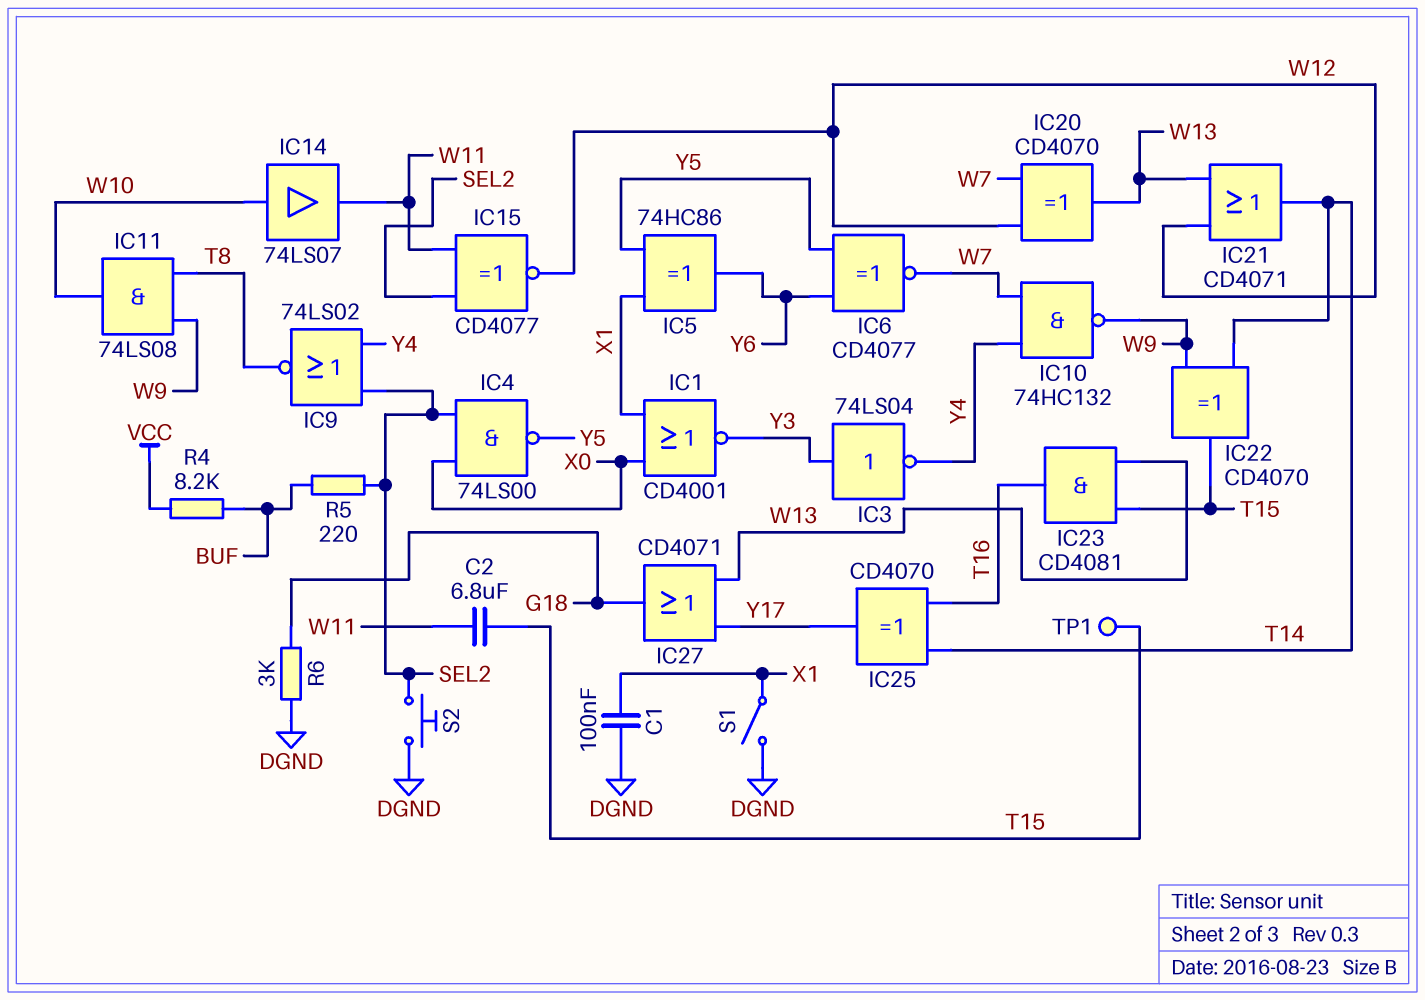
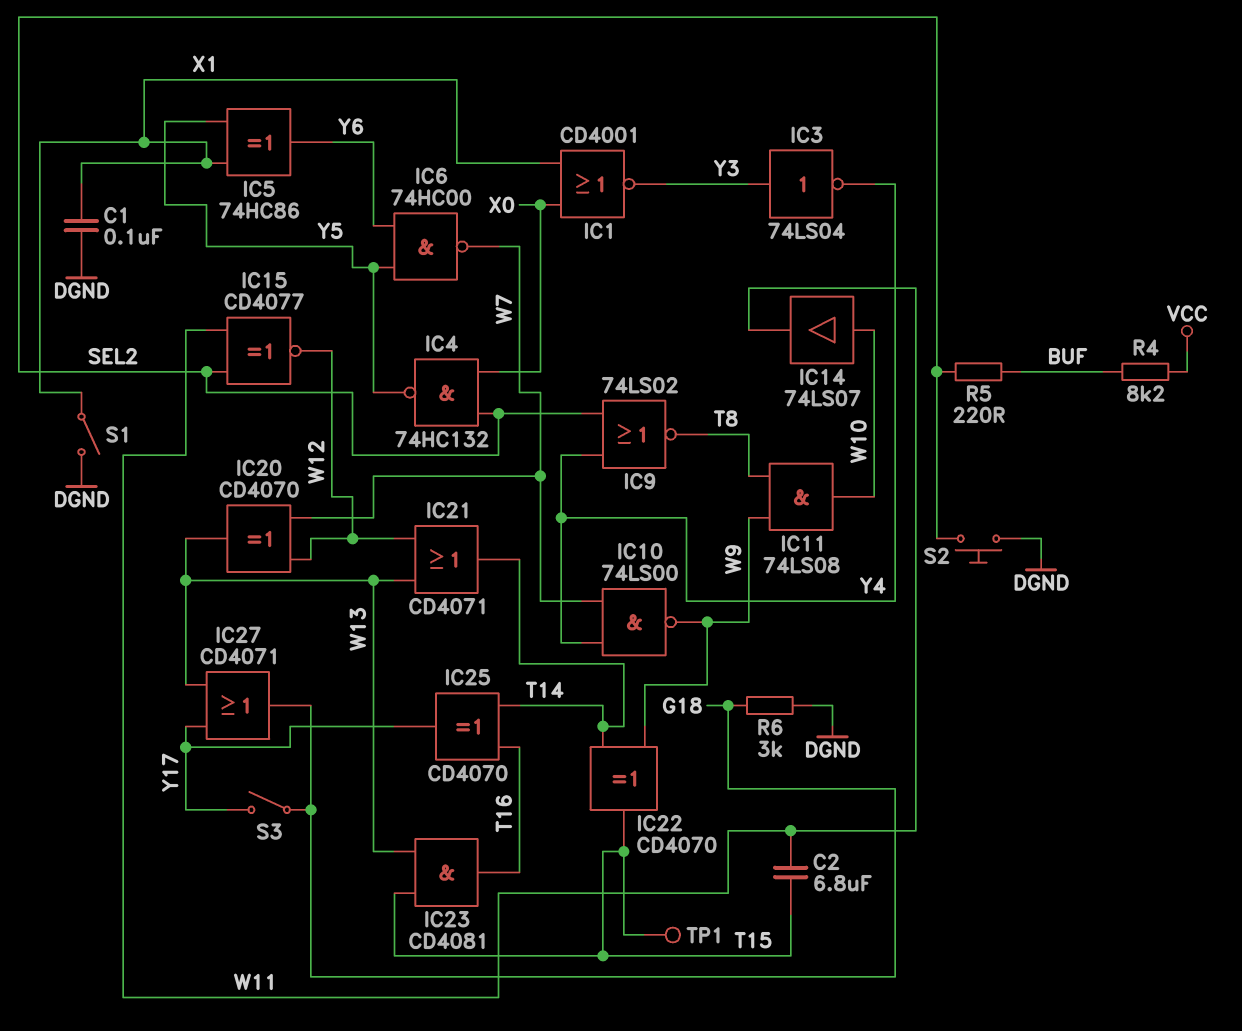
IC4: NAND 74LS00 (in SEL2, in X0, out Y5) -> NAND 74HC132 (in SEL2, in X0, out Y5)
IC6: XNOR CD4077 (in Y5, in Y6, out W7) -> NAND 74HC00 (in Y5, in Y6, out W7)
IC10: NAND 74HC132 (in W7, in Y4, out W9) -> NAND 74LS00 (in W7, in Y4, out W9)
S3: none -> switch (G18, Y17)

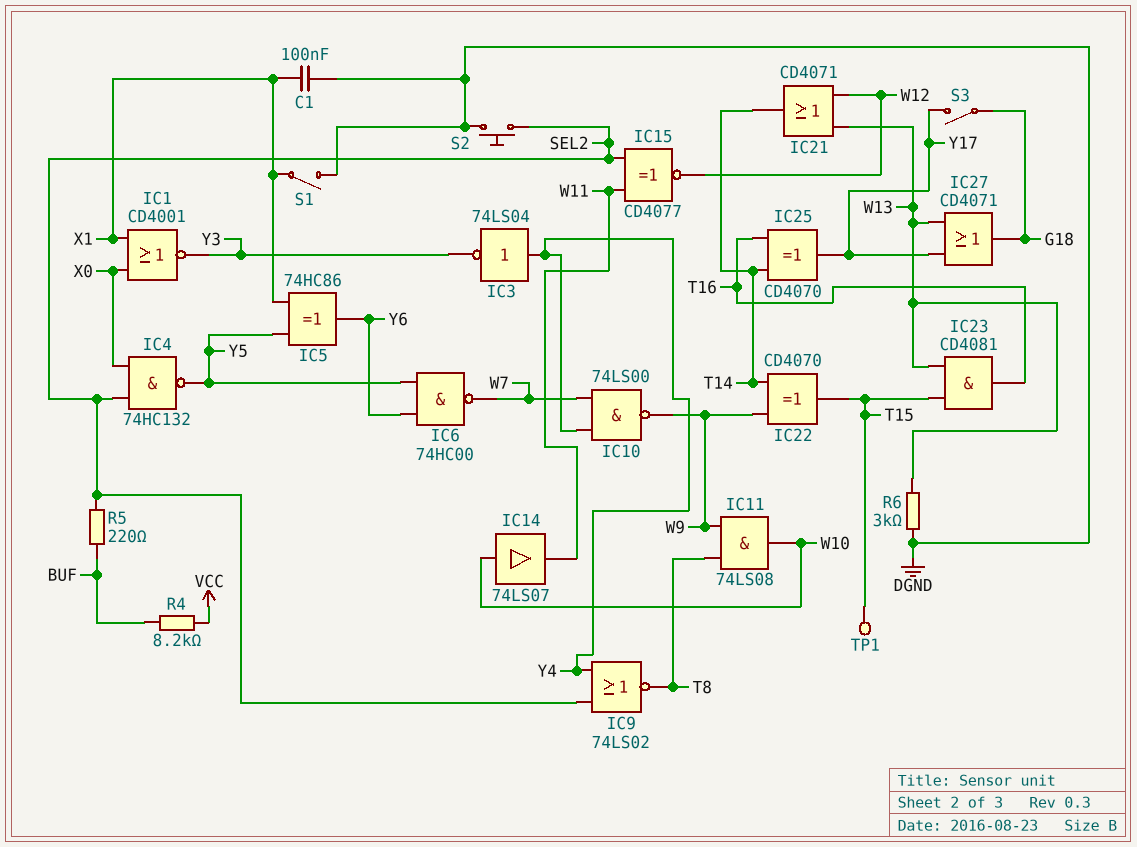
C2: 6.8uF (T15, W11) -> none
IC3: NOT 74LS04 (in Y3, out Y4) -> NOT 74LS04 (in Y4, out Y3)
IC20: XOR CD4070 (in W7, in W12, out W13) -> none
R6: 3k (DGND, G18) -> 3k (DGND, W13)

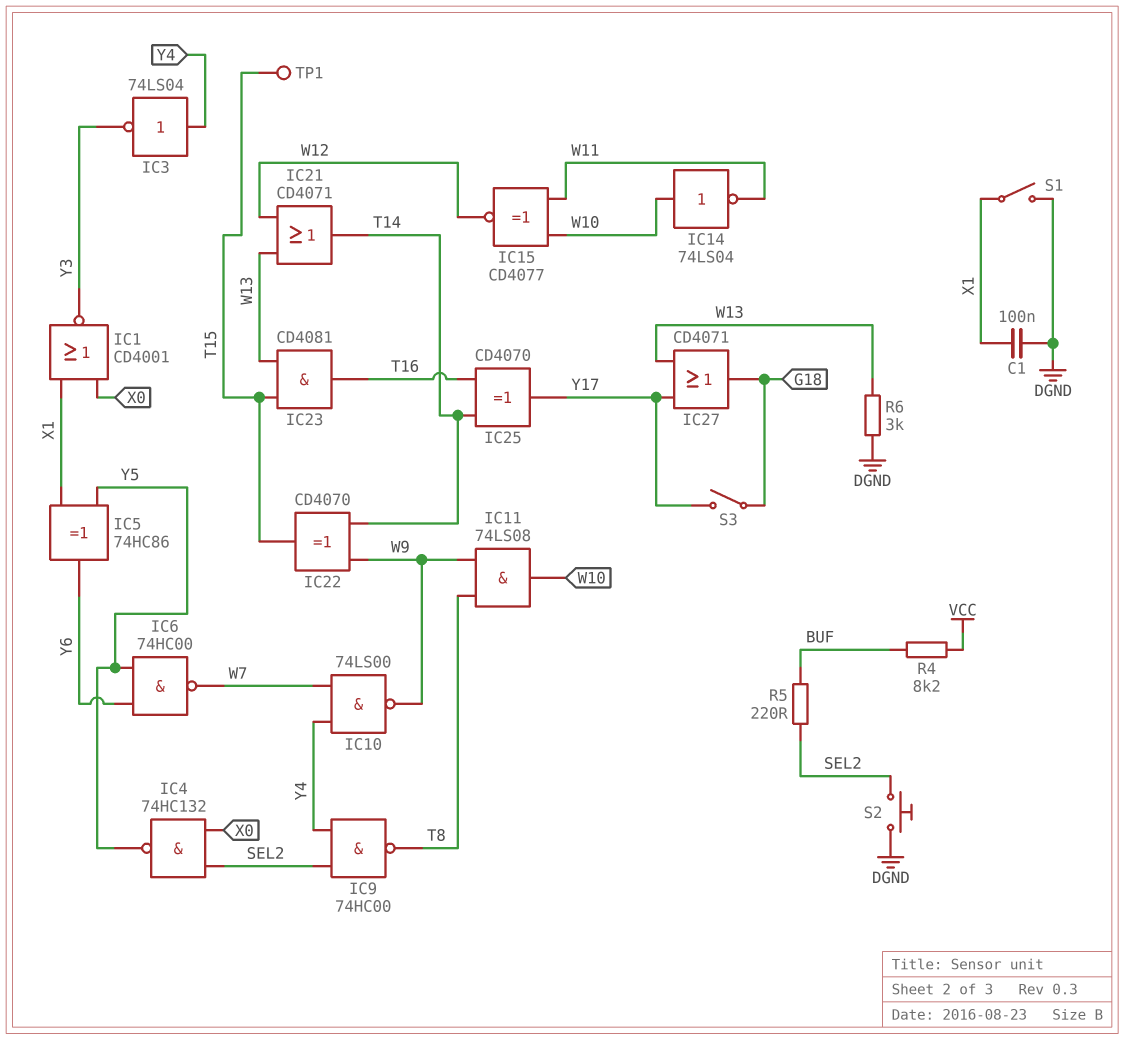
IC9: NOR 74LS02 (in SEL2, in Y4, out T8) -> NAND 74HC00 (in SEL2, in Y4, out T8)
IC14: buffer 74LS07 (in W10, out W11) -> NOT 74LS04 (in W10, out W11)
IC15: XNOR CD4077 (in SEL2, in W11, out W12) -> XNOR CD4077 (in W10, in W11, out W12)

